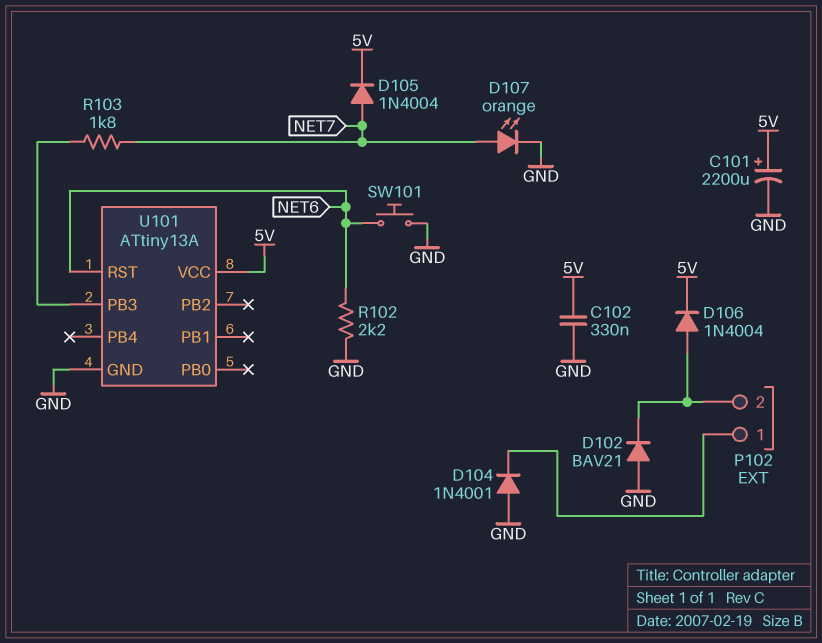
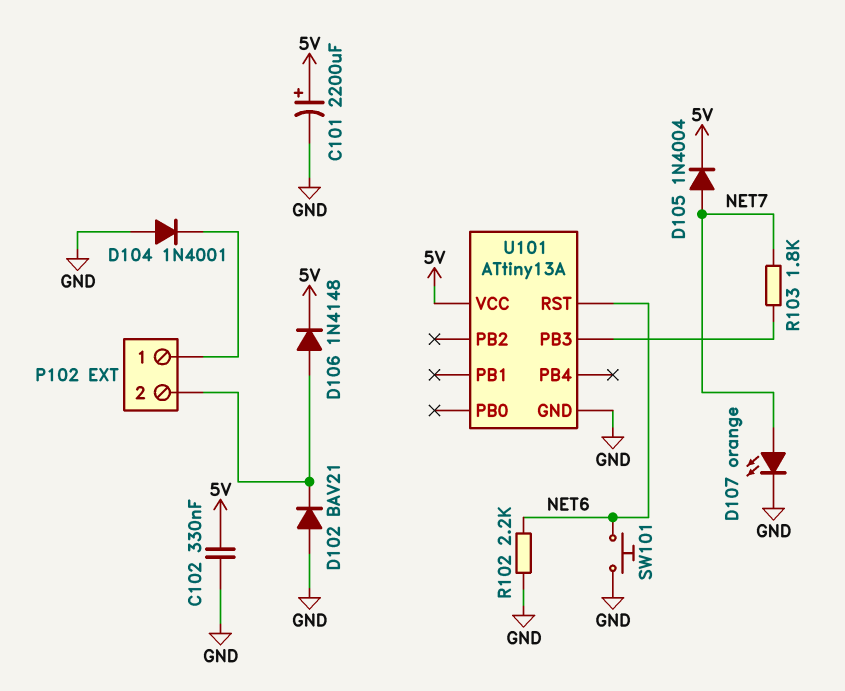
D106: diode 1N4004 (A P102/2, K 5V) -> diode 1N4148 (A P102/2, K 5V)

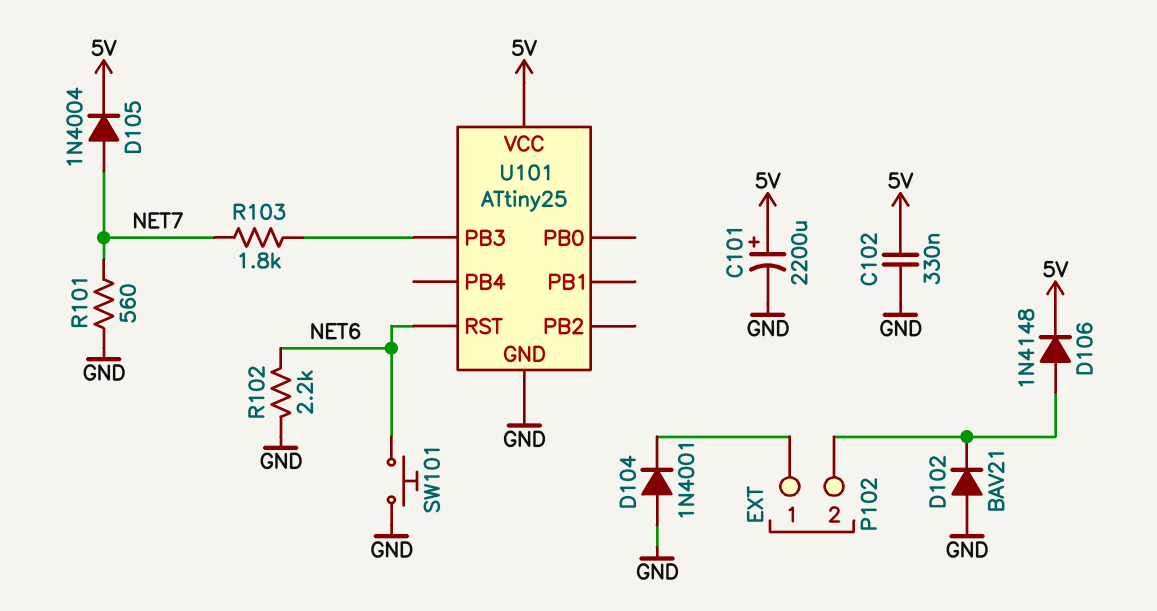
D107: LED orange (A NET7, K GND) -> none
R101: none -> 560 (GND, NET7)
U101: ATtiny13A -> ATtiny25

